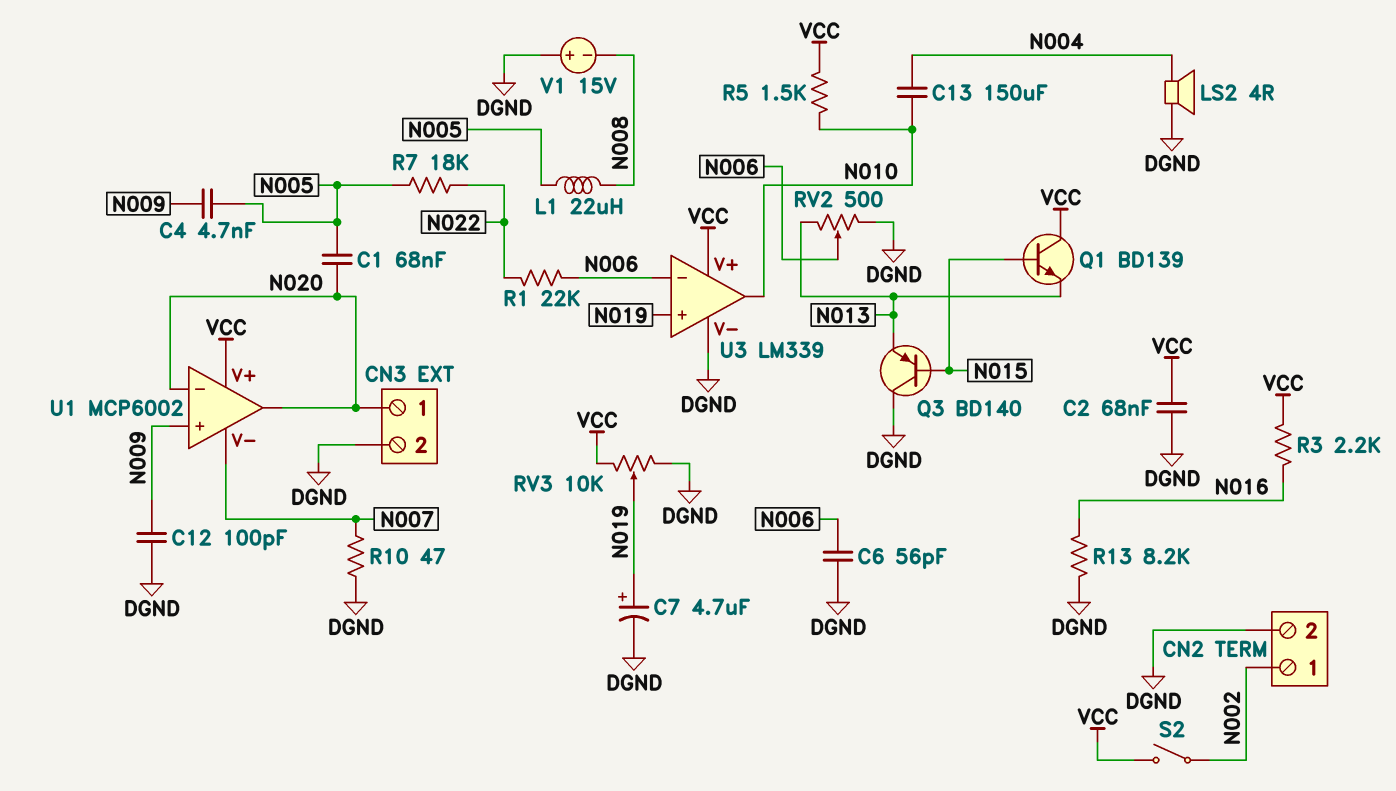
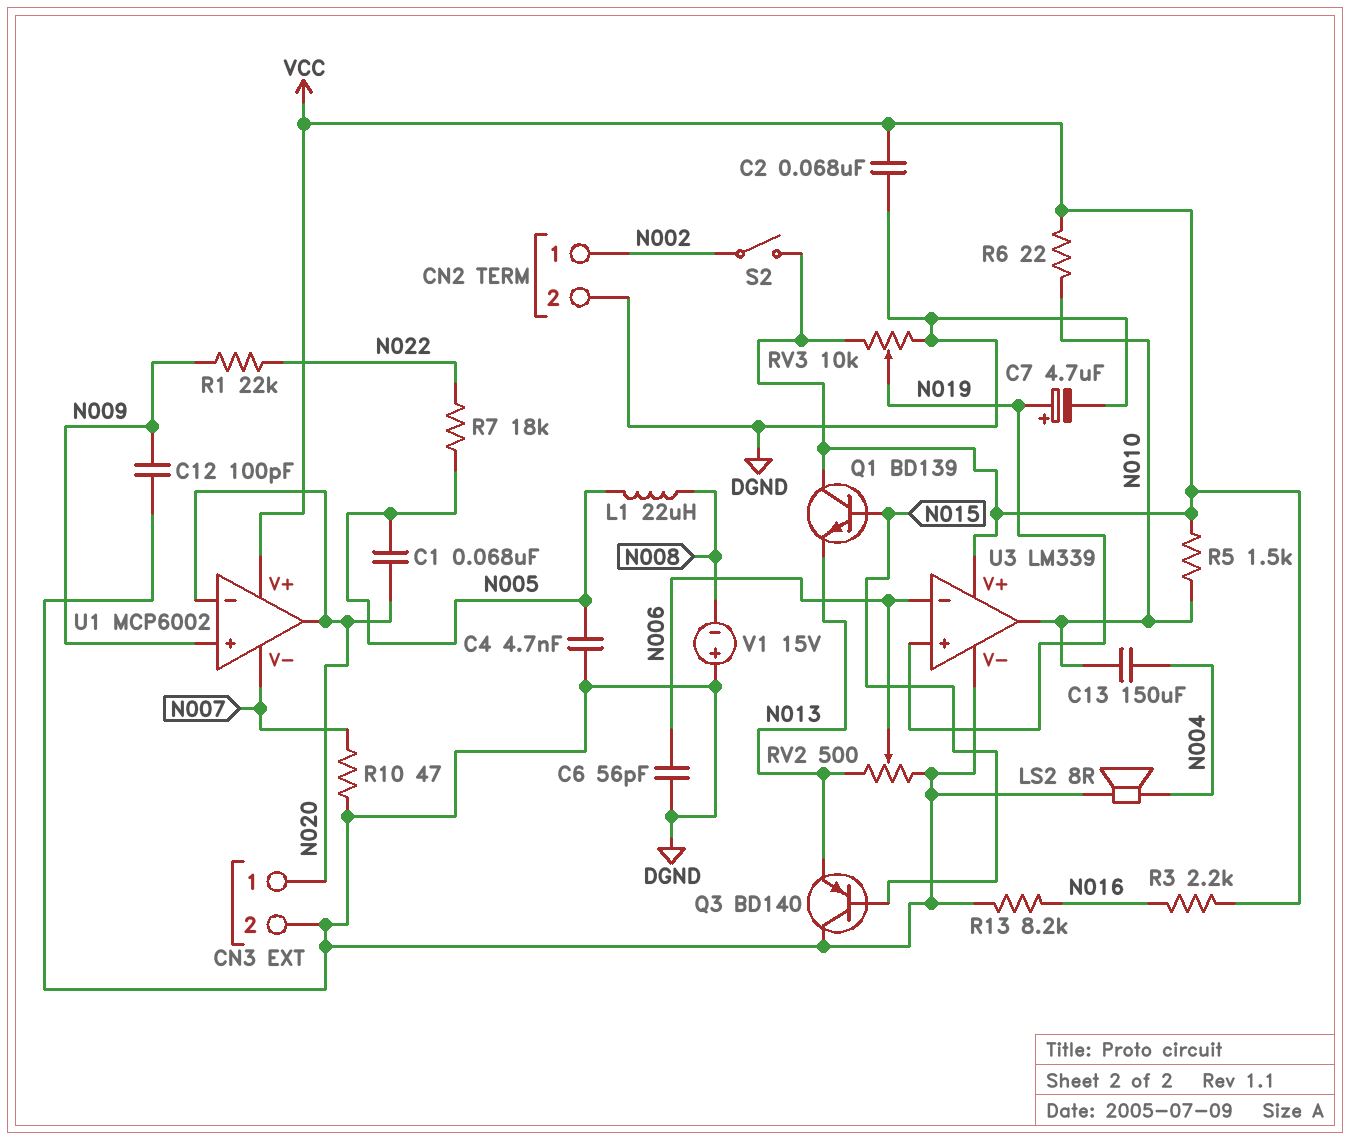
C4: 4.7nF (N005, N009) -> 4.7nF (DGND, N005)
LS2: speaker 4R (DGND, N004) -> speaker 8R (DGND, N004)
R1: 22k (N006, N022) -> 22k (N009, N022)
R6: none -> 22 (N010, VCC)

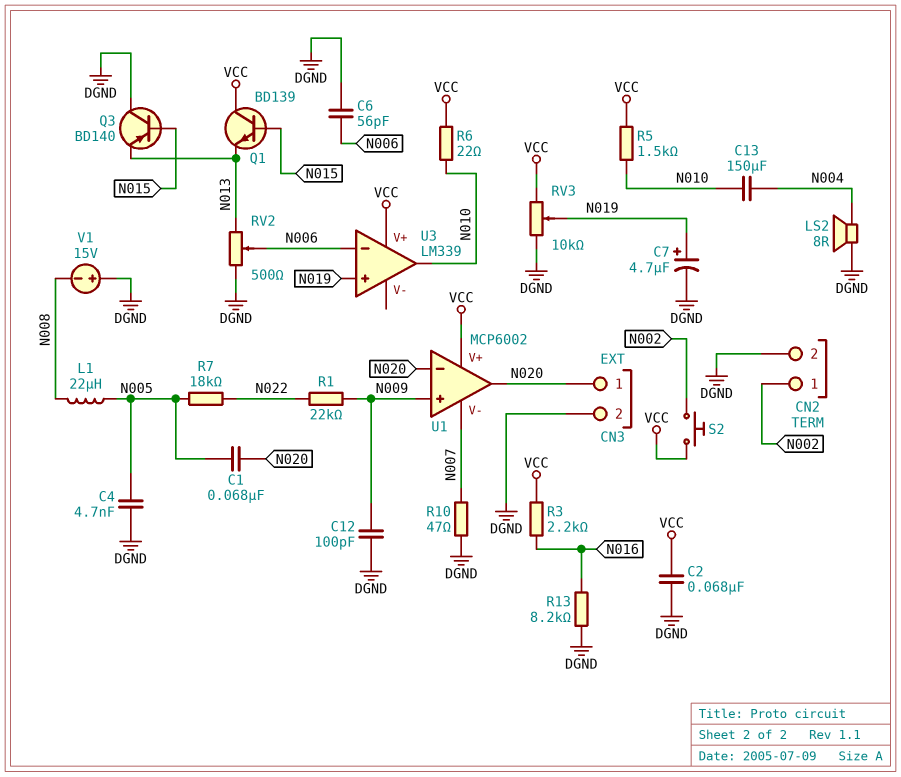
S2: switch (N002, VCC) -> button (N002, VCC)
U3 pin V-: DGND -> none

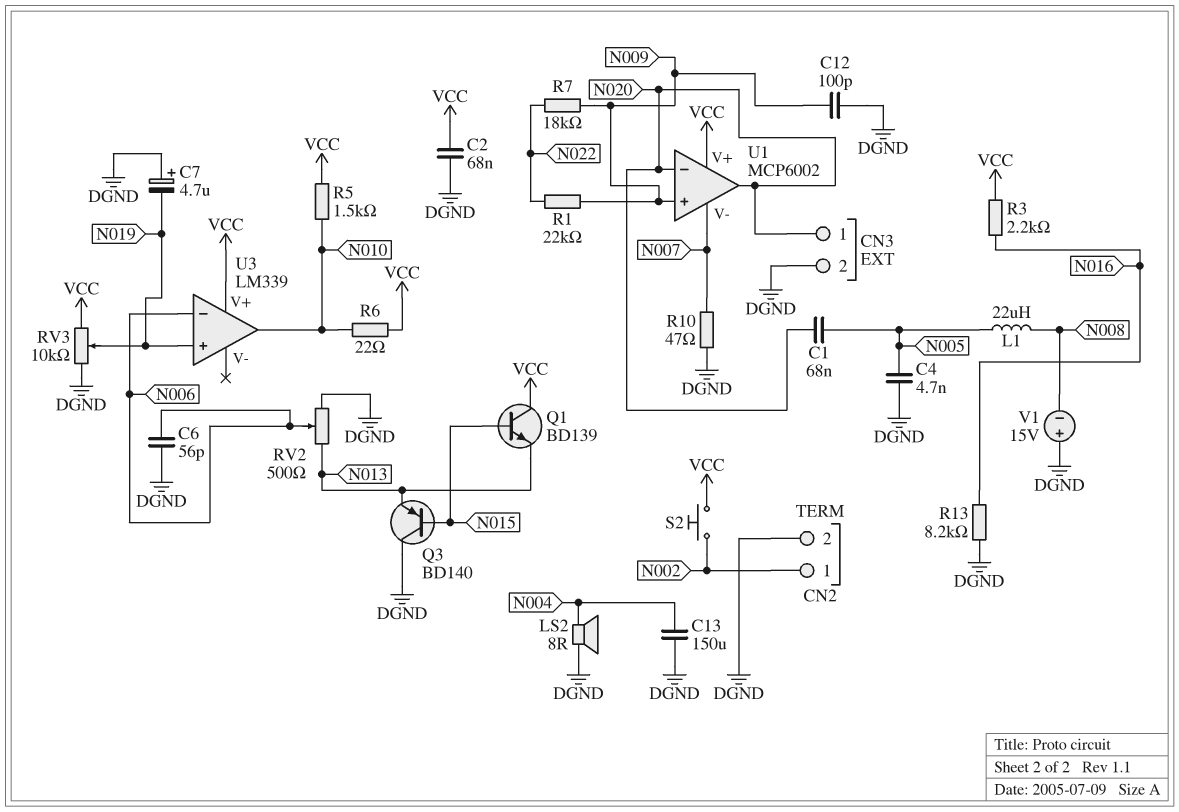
C7: 4.7uF (plus N019, minus DGND) -> 4.7uF (plus DGND, minus N019)
C13: 150uF (N004, N010) -> 150uF (DGND, N004)
R7: 18k (N005, N022) -> 18k (N009, N022)

